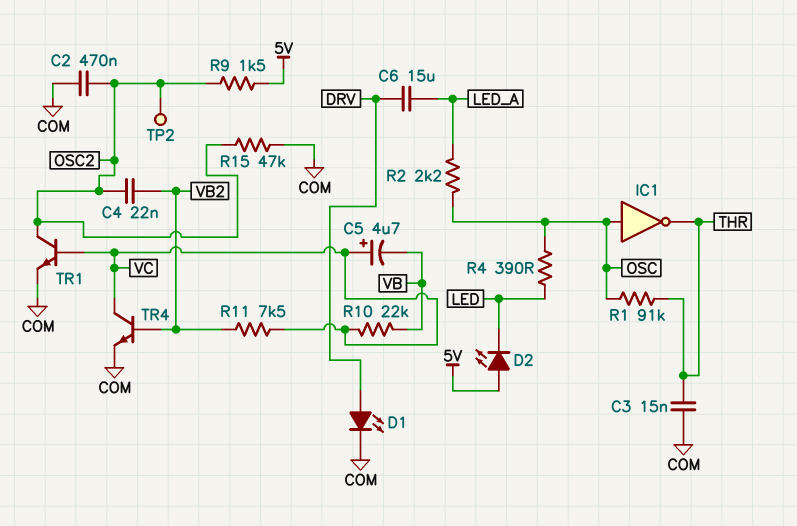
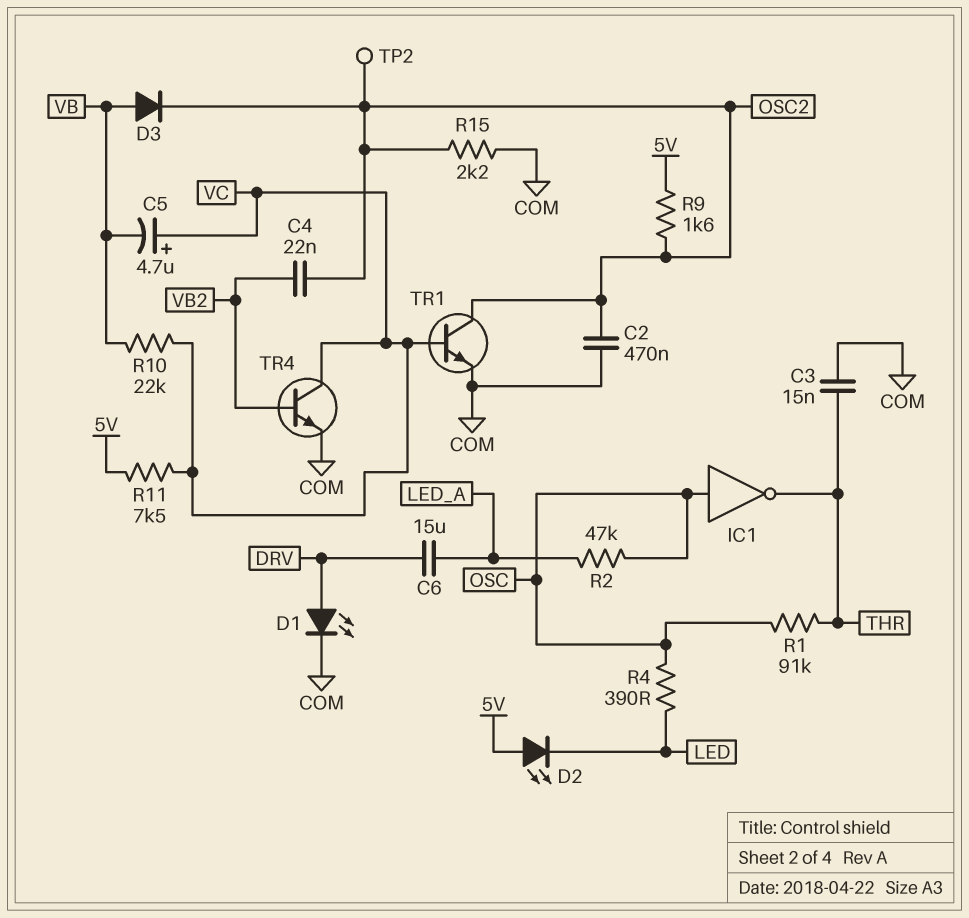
D3: none -> diode (A VB, K OSC2)
R2: 2.2k (LED_A, OSC) -> 47k (LED_A, OSC)
R9: 1.5k (5V, OSC2) -> 1.6k (5V, OSC2)
R11: 7.5k (VB2, VC) -> 7.5k (5V, VC)
R15: 47k (COM, OSC2) -> 2.2k (COM, OSC2)

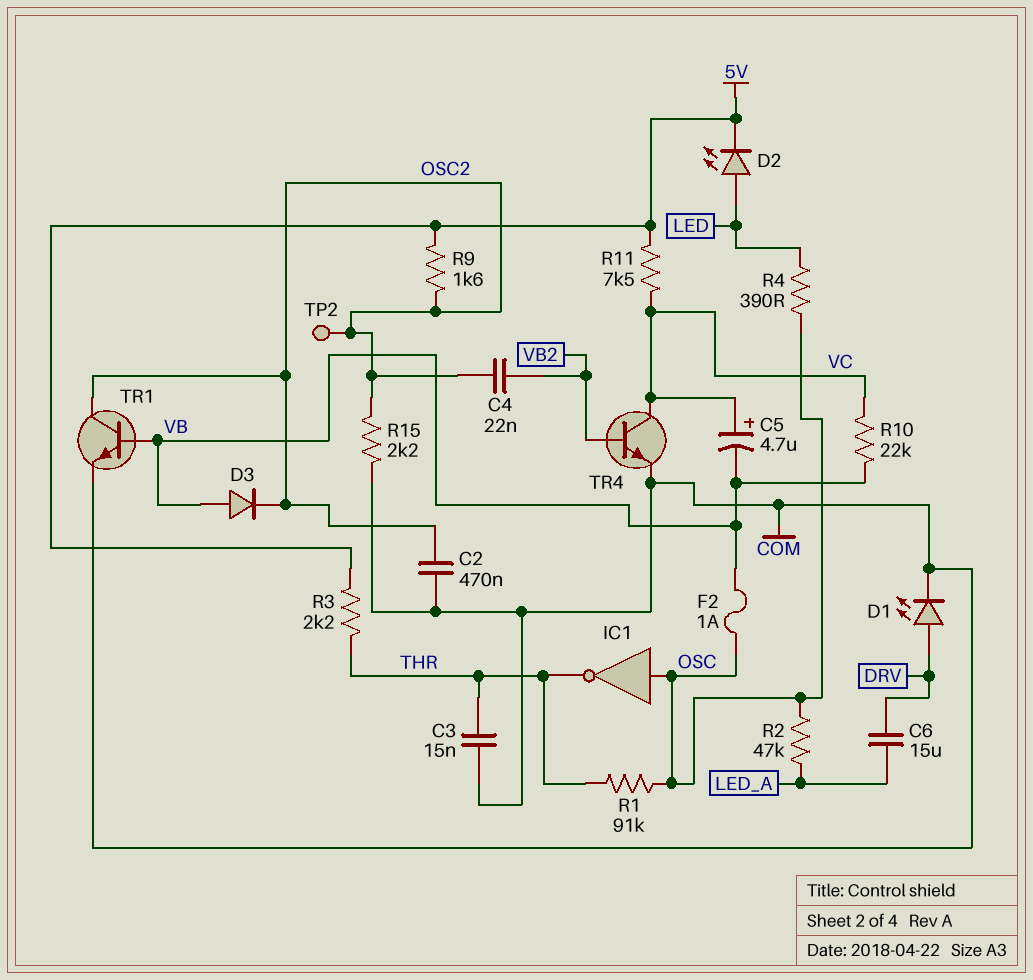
D2: LED (A 5V, K LED) -> LED (A LED, K 5V)
F2: none -> 1A (OSC, VB)
R3: none -> 2.2k (5V, THR)
TR1: NPN (B VC, C OSC2, E COM) -> NPN (B VB, C OSC2, E COM)

